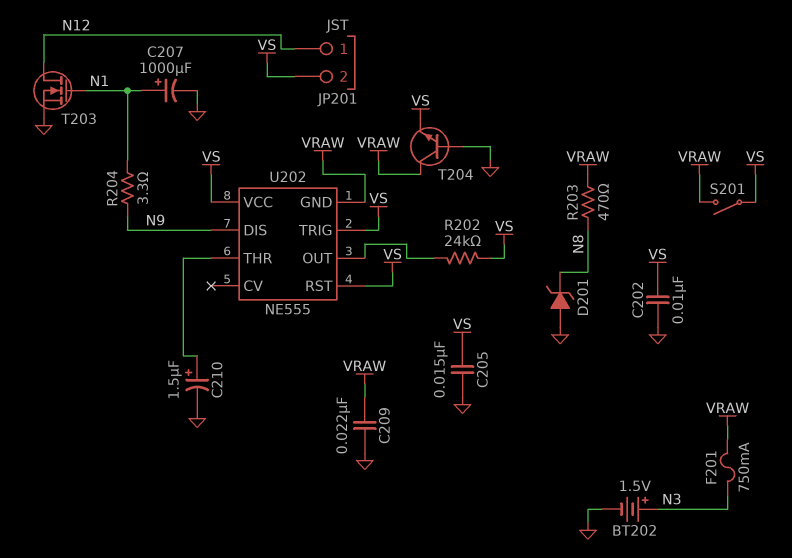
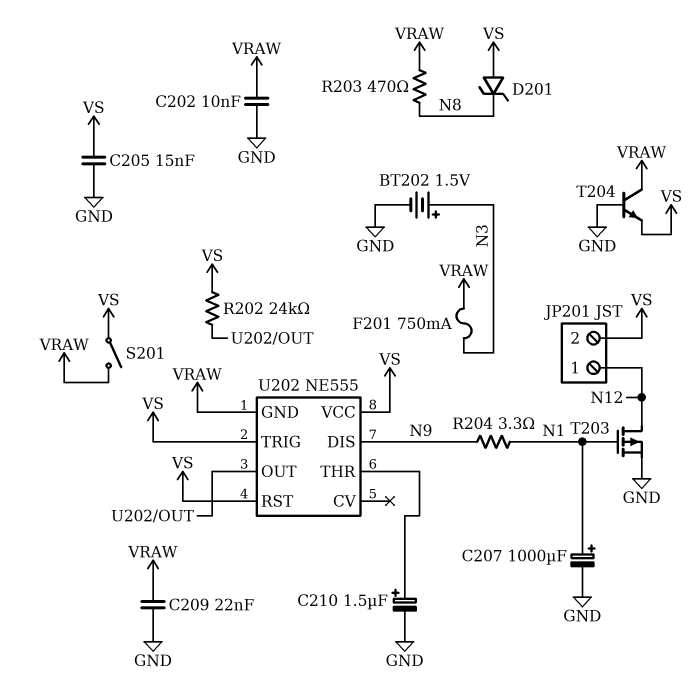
C202: 10nF (GND, VS) -> 10nF (GND, VRAW)
D201: zener (A GND, K N8) -> zener (A VS, K N8)
T203: NMOS (G N1, D N12, S GND) -> PMOS (G N1, D N12, S GND)

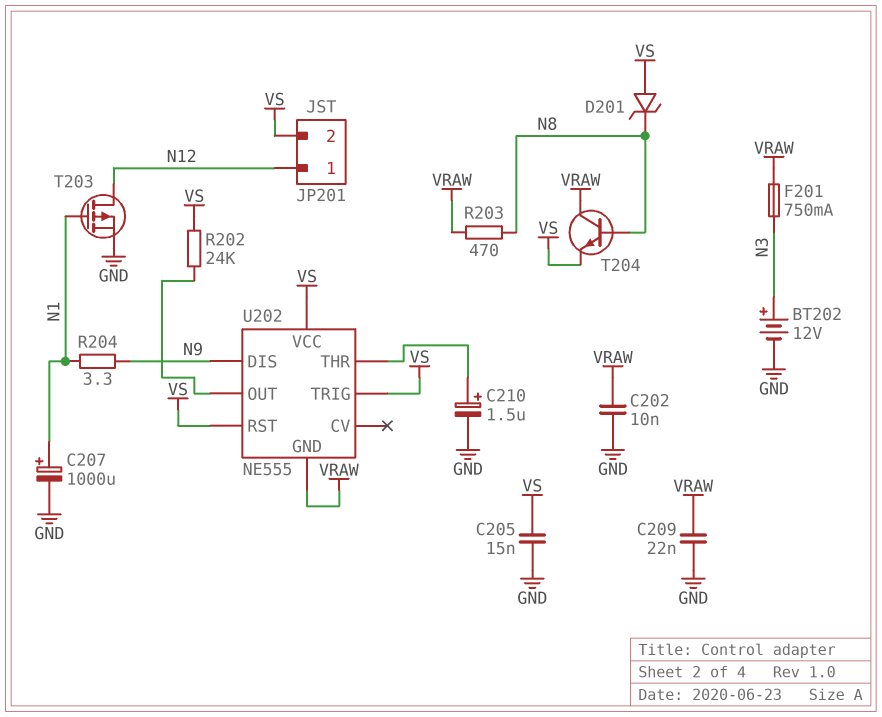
BT202: 1.5V (plus N3, minus GND) -> 12V (plus N3, minus GND)
S201: switch (VRAW, VS) -> none
T204: NPN (B GND, C VRAW, E VS) -> NPN (B N8, C VRAW, E VS)

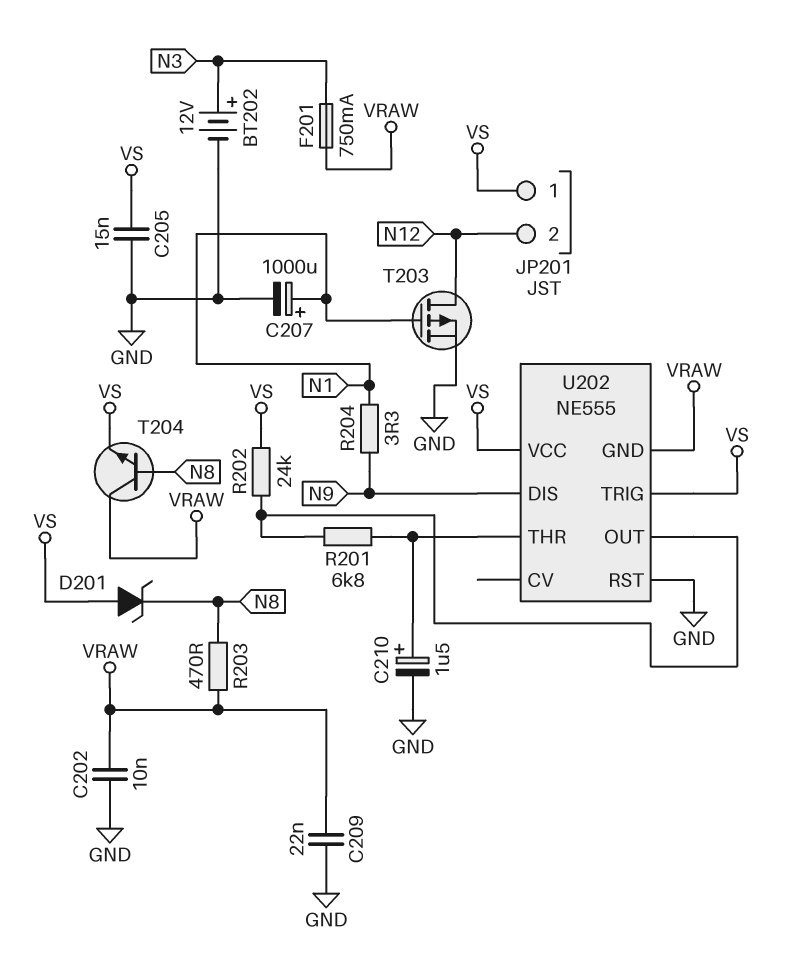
JP201 pin 1: N12 -> VS
JP201 pin 2: VS -> N12
R201: none -> 6.8k (U202/OUT, U202/THR)
U202 pin RST: VS -> GND

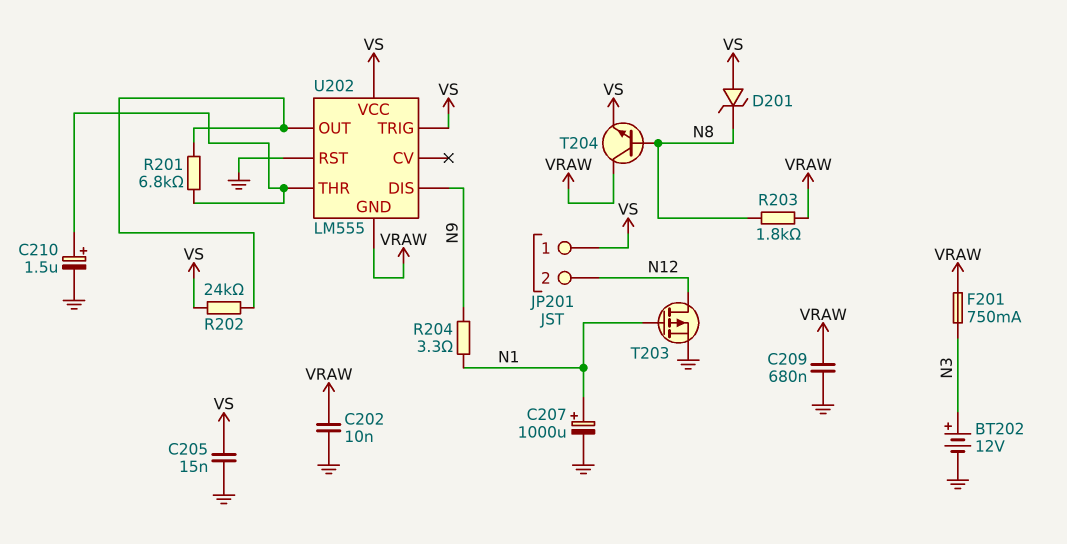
C209: 22nF (GND, VRAW) -> 680nF (GND, VRAW)
R203: 470 (N8, VRAW) -> 1.8k (N8, VRAW)
U202: NE555 -> LM555

